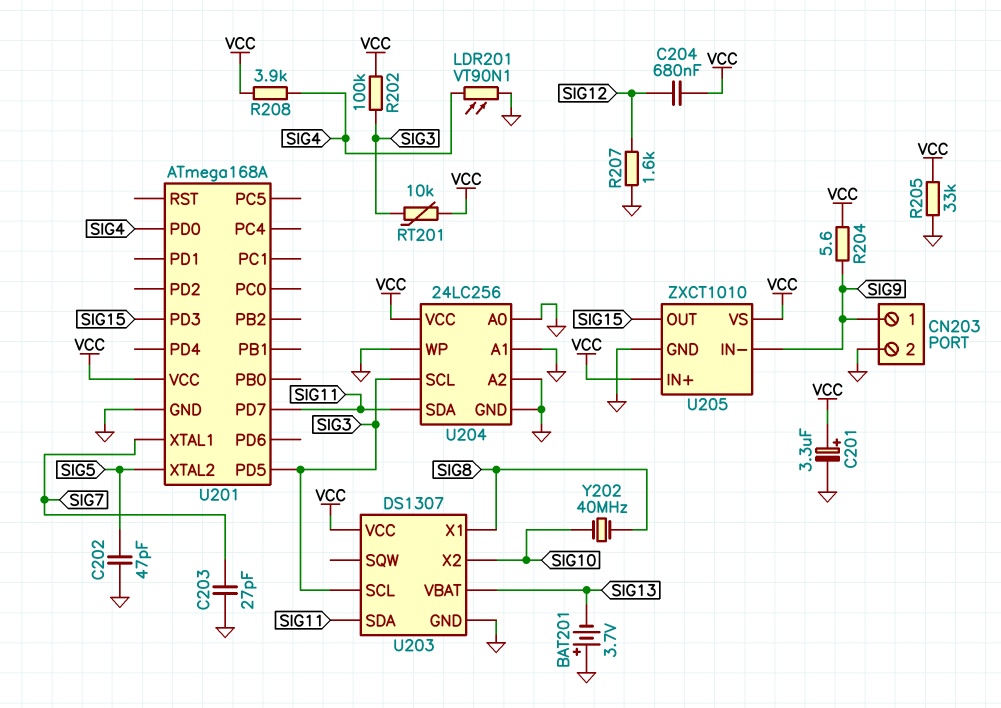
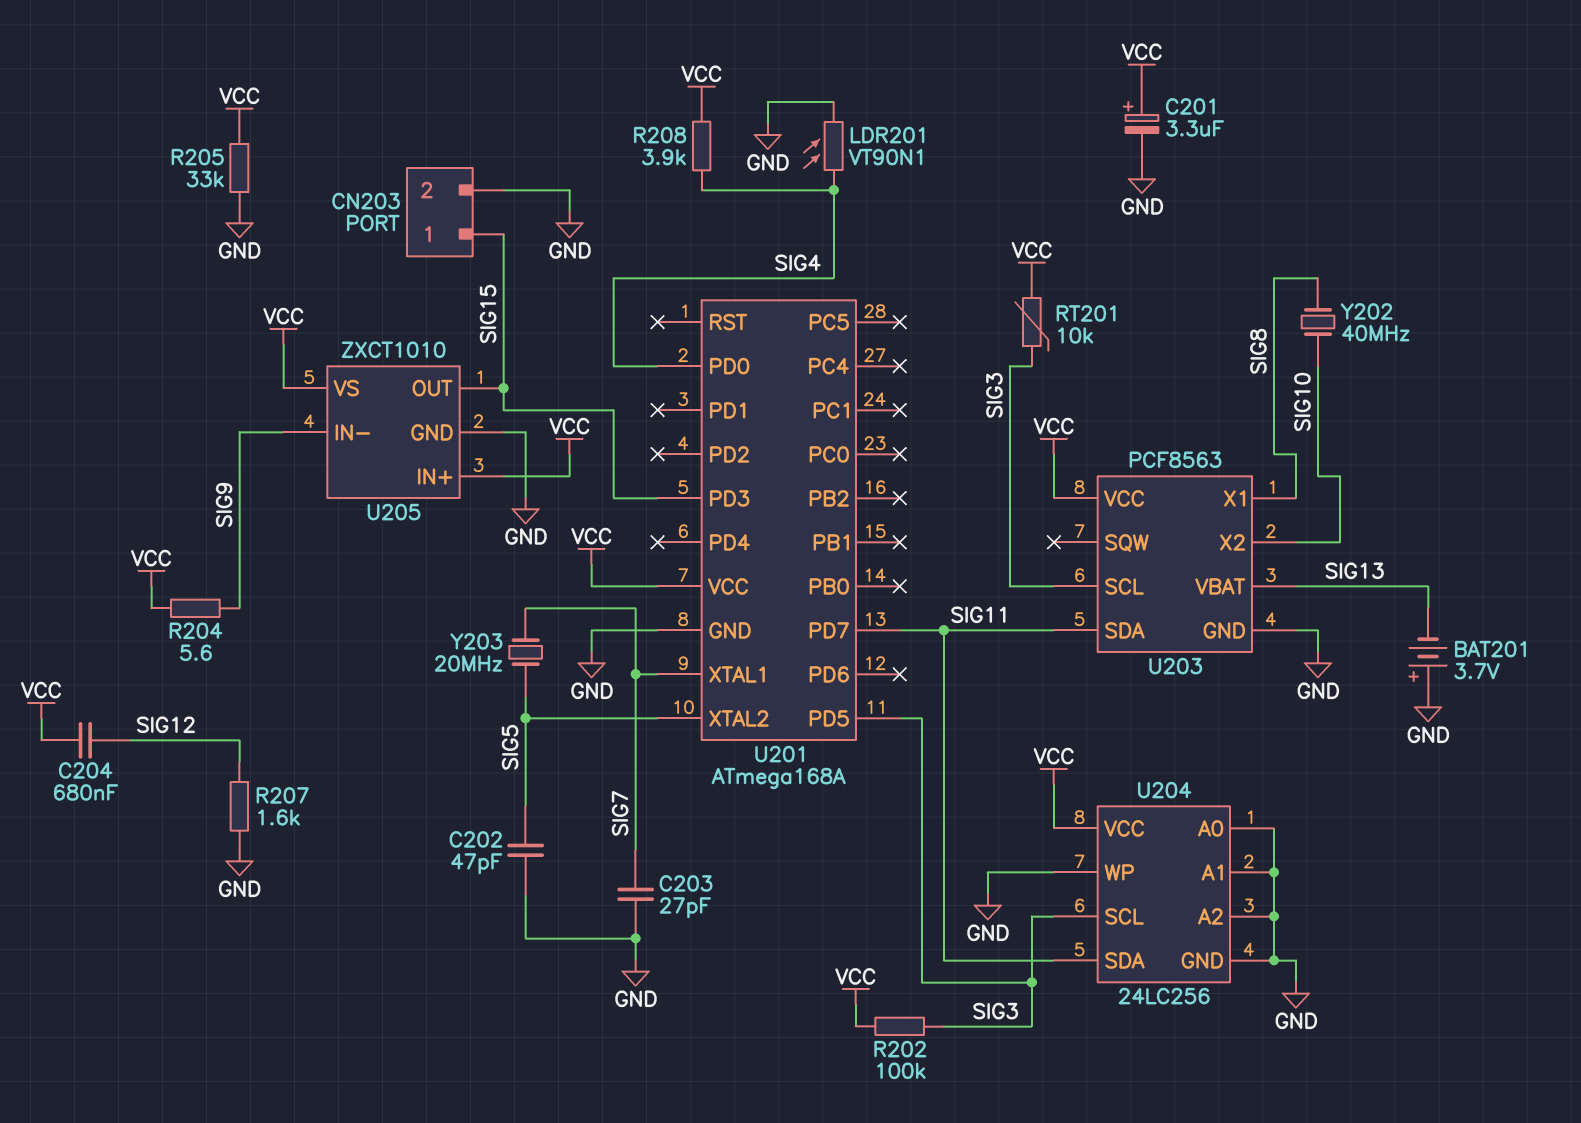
CN203 pin 1: SIG9 -> SIG15
U203: DS1307 -> PCF8563
Y203: none -> 20MHz (SIG5, SIG7)

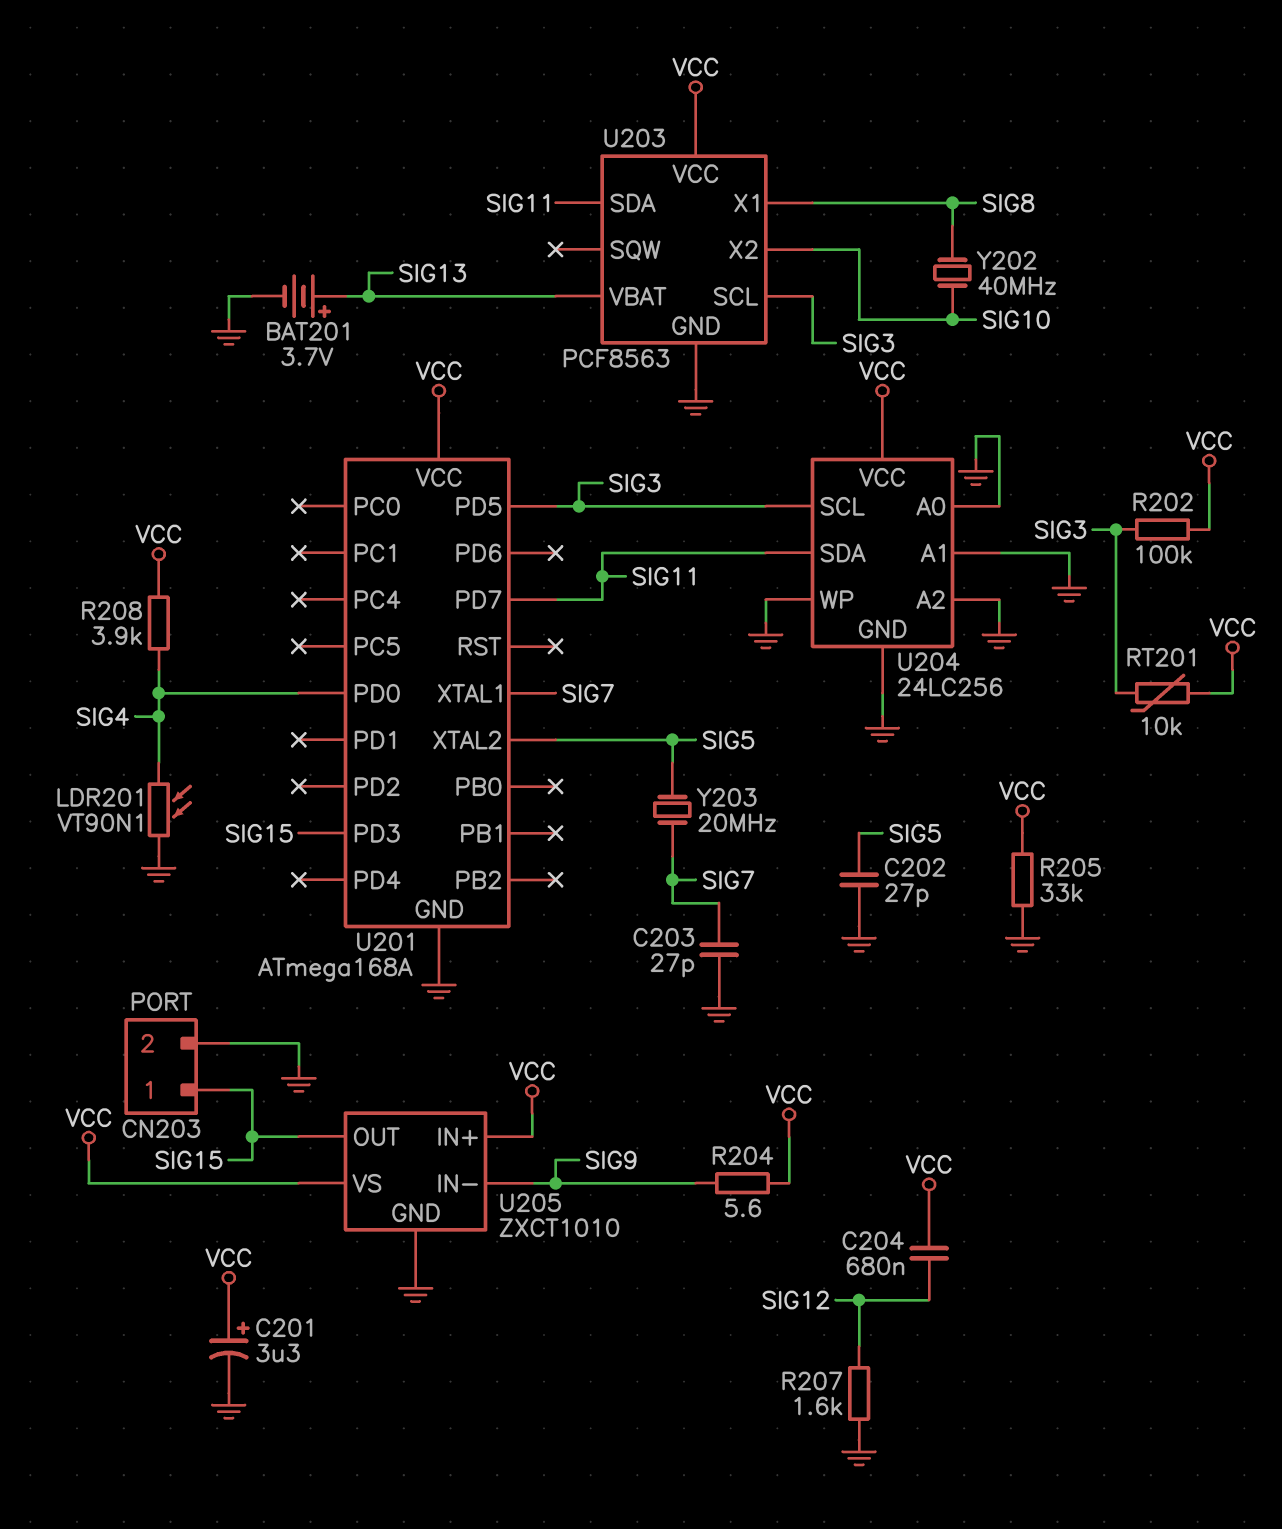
BAT201: 3.7V (plus GND, minus SIG13) -> 3.7V (plus SIG13, minus GND)
C202: 47pF (GND, SIG5) -> 27pF (GND, SIG5)

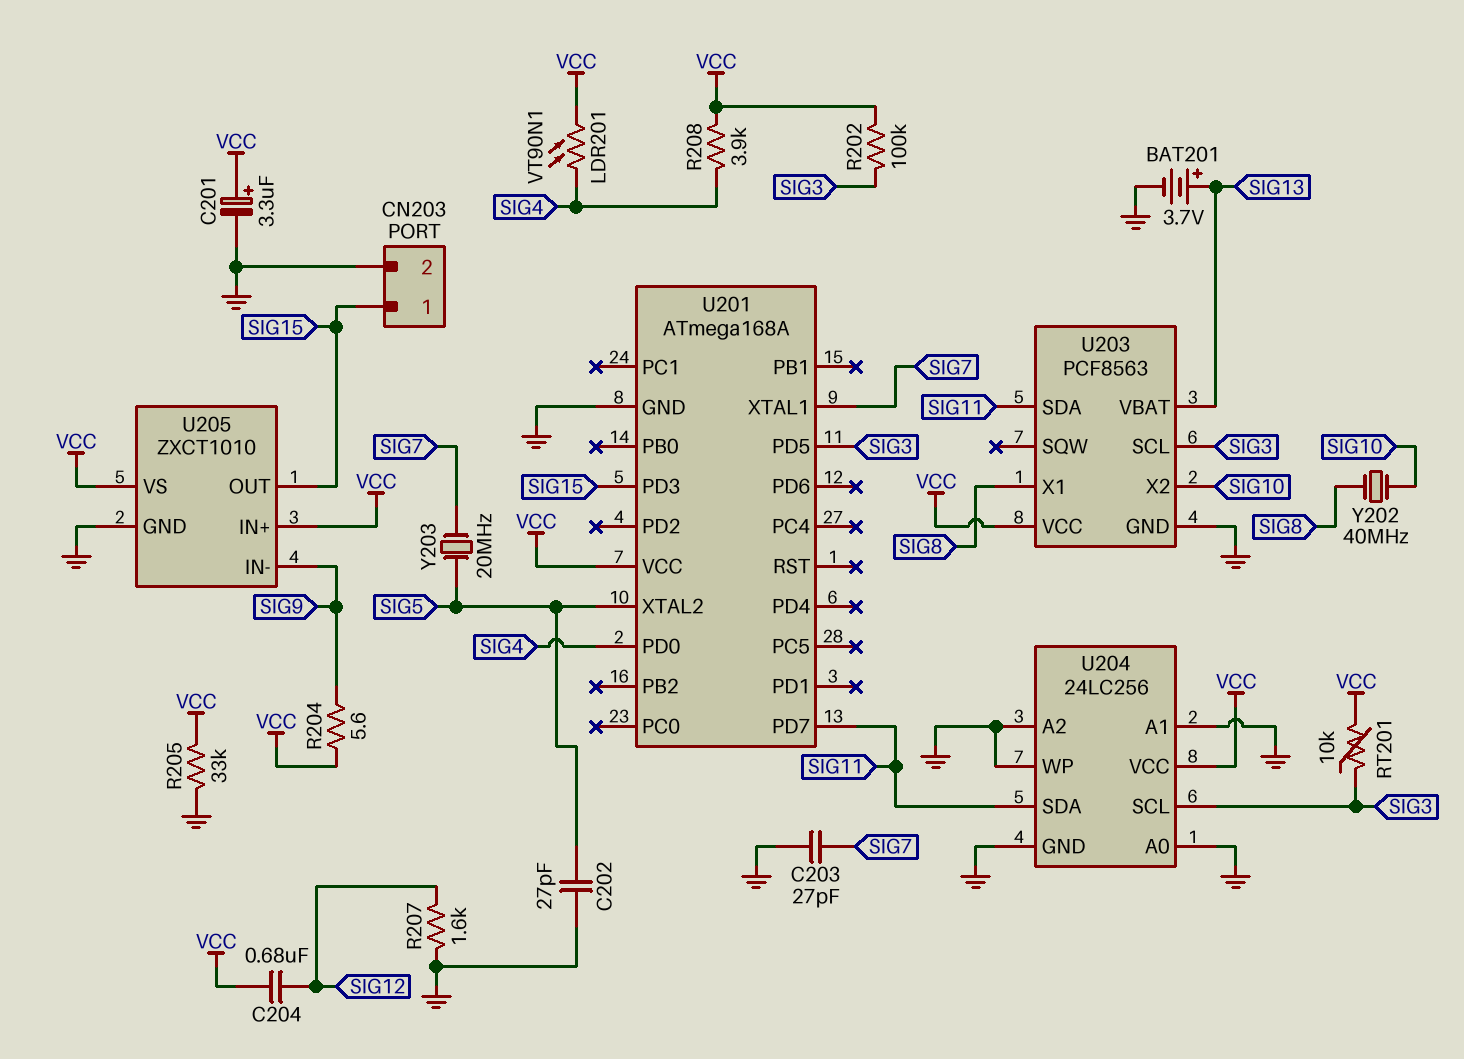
LDR201: VT90N1 (GND, SIG4) -> VT90N1 (SIG4, VCC)

